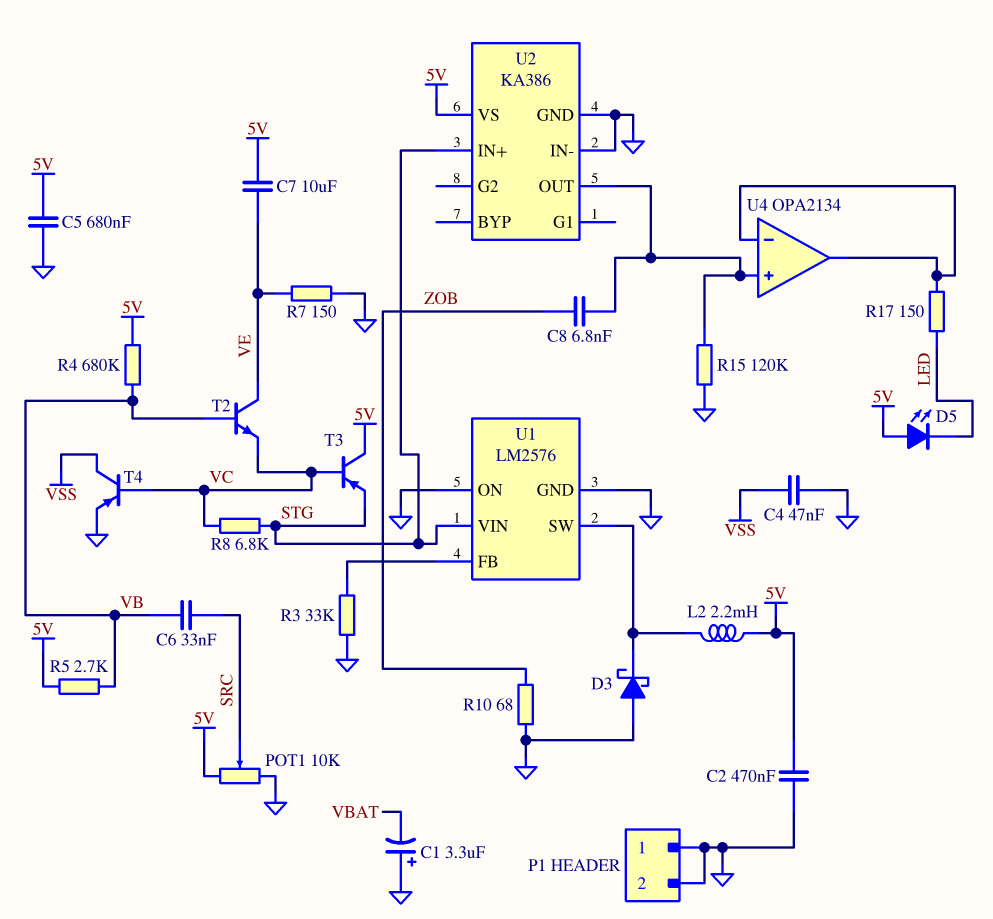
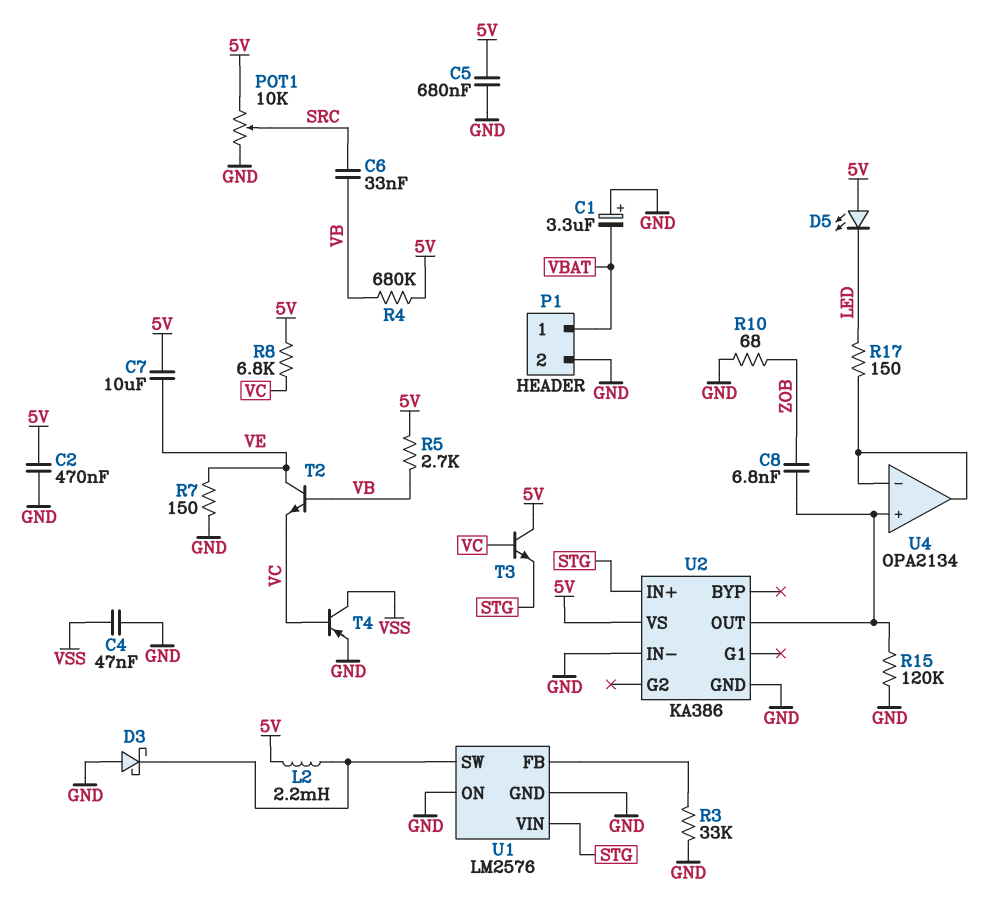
P1 pin 1: GND -> VBAT
R8: 6.8k (STG, VC) -> 6.8k (5V, VC)
T3: PNP (B VC, C 5V, E STG) -> NPN (B VC, C 5V, E STG)

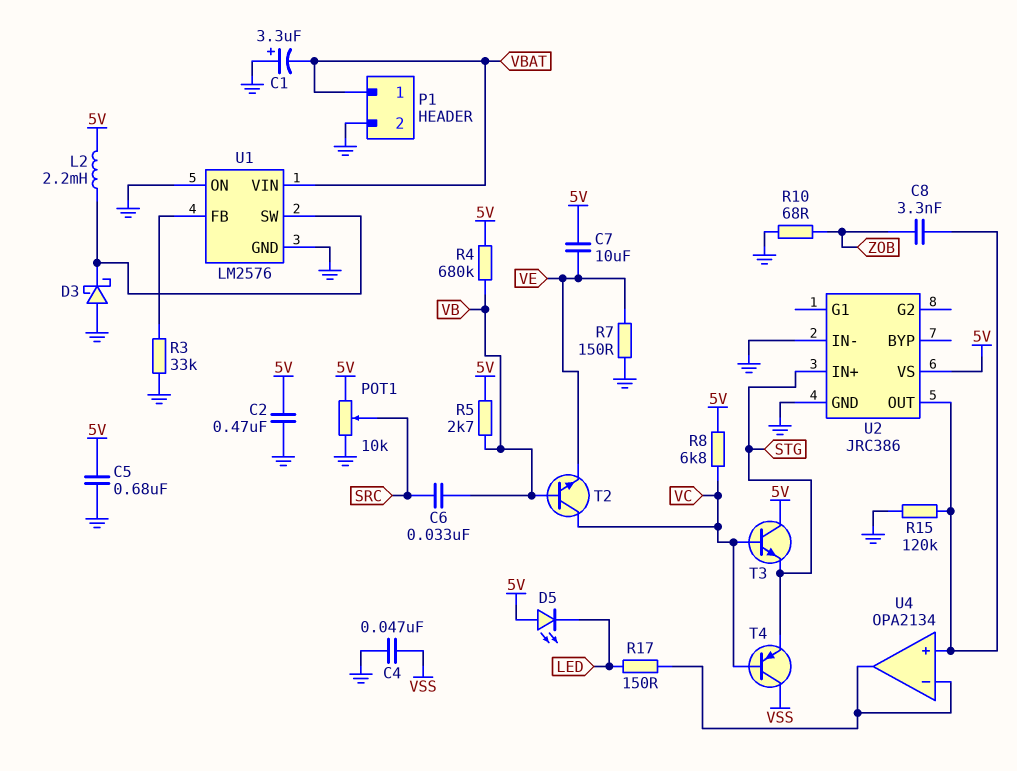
C8: 6.8nF (U2/OUT, ZOB) -> 3.3nF (U2/OUT, ZOB)
T2: NPN (B VB, C VE, E VC) -> NPN (B VB, C VC, E VE)
T4: PNP (B VC, C VSS, E GND) -> PNP (B VC, C VSS, E STG)
U1 pin VIN: STG -> VBAT
U2: KA386 -> JRC386

